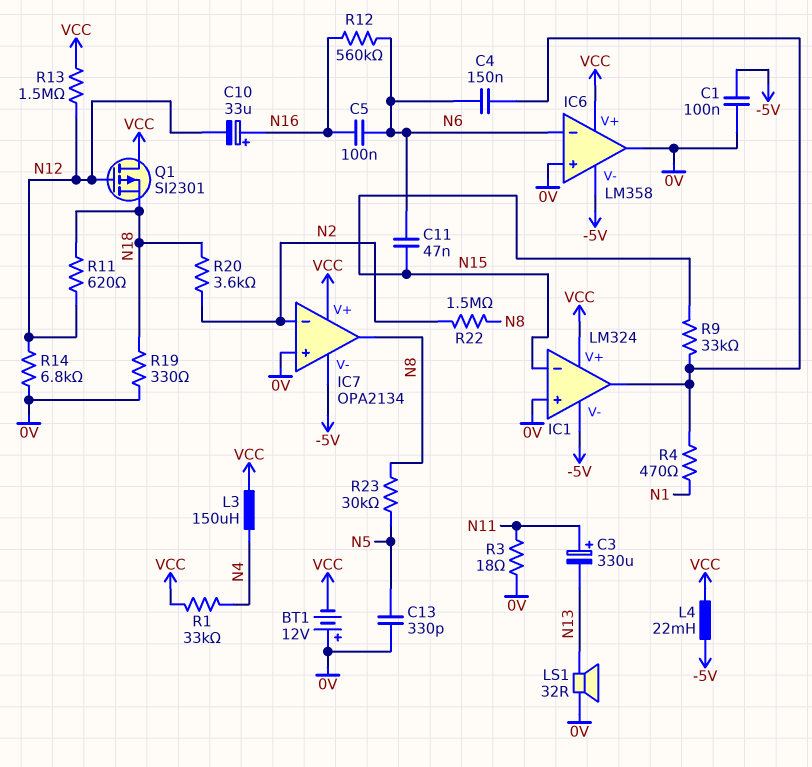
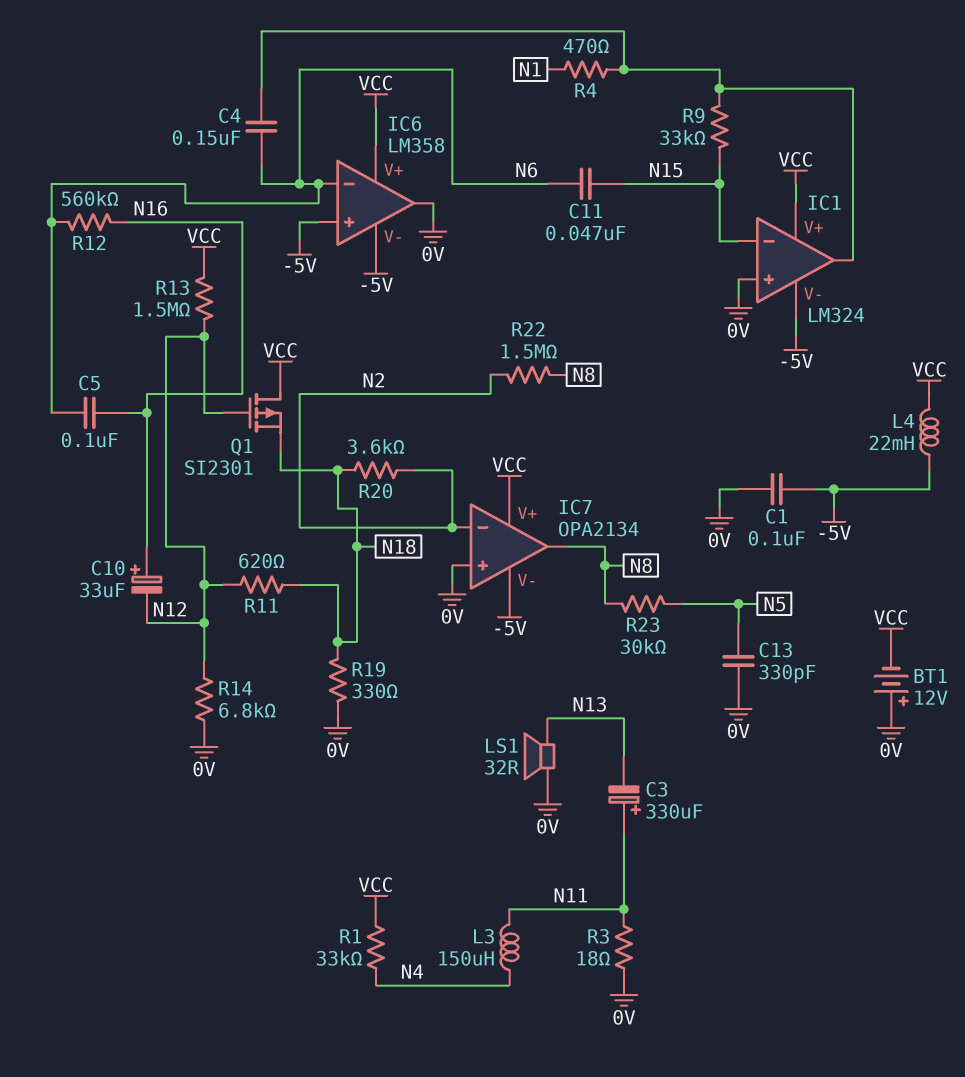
IC6 pin in+: 0V -> -5V
L3: 150uH (N4, VCC) -> 150uH (N4, N11)

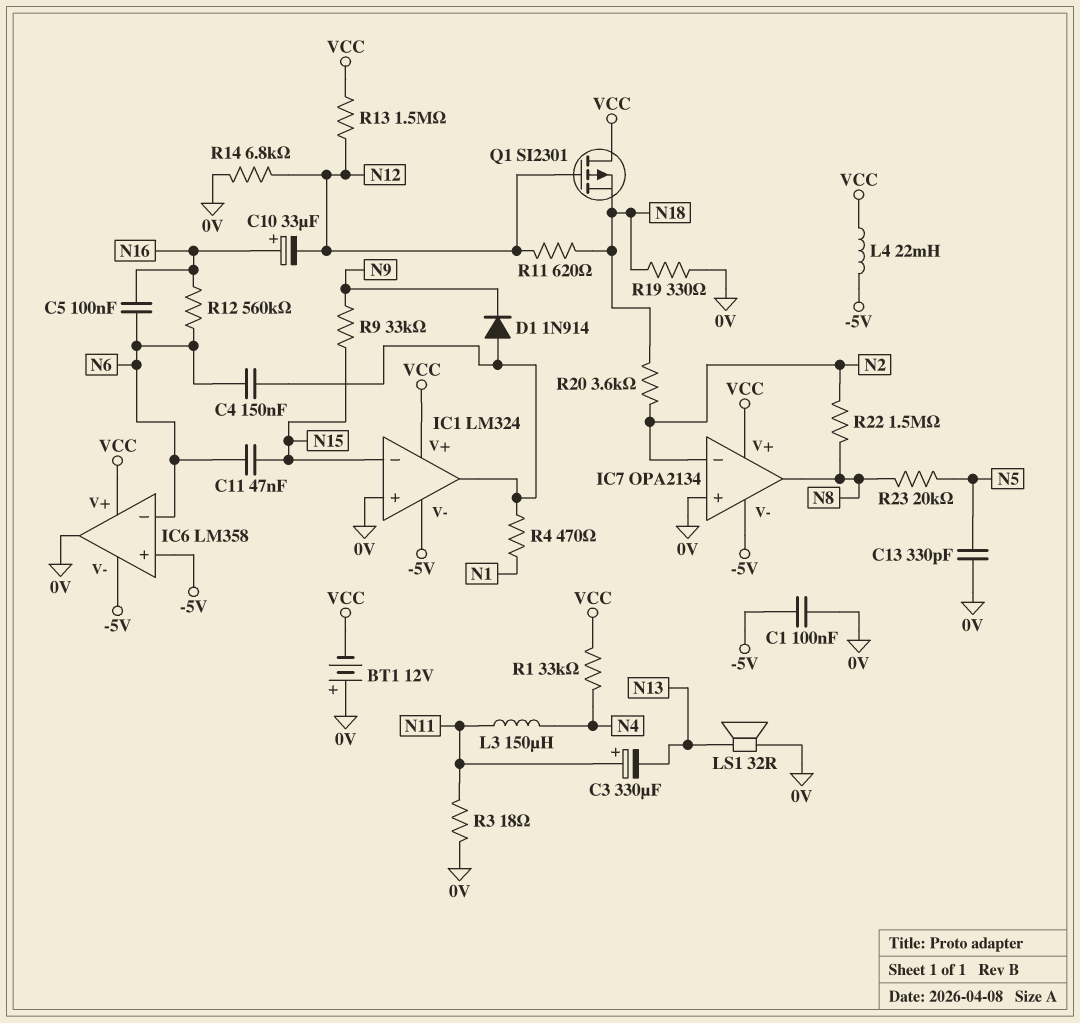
D1: none -> diode 1N914 (A IC1/out, K N9)
R9: 33k (IC1/out, N15) -> 33k (N9, N15)
R23: 30k (N5, N8) -> 20k (N5, N8)

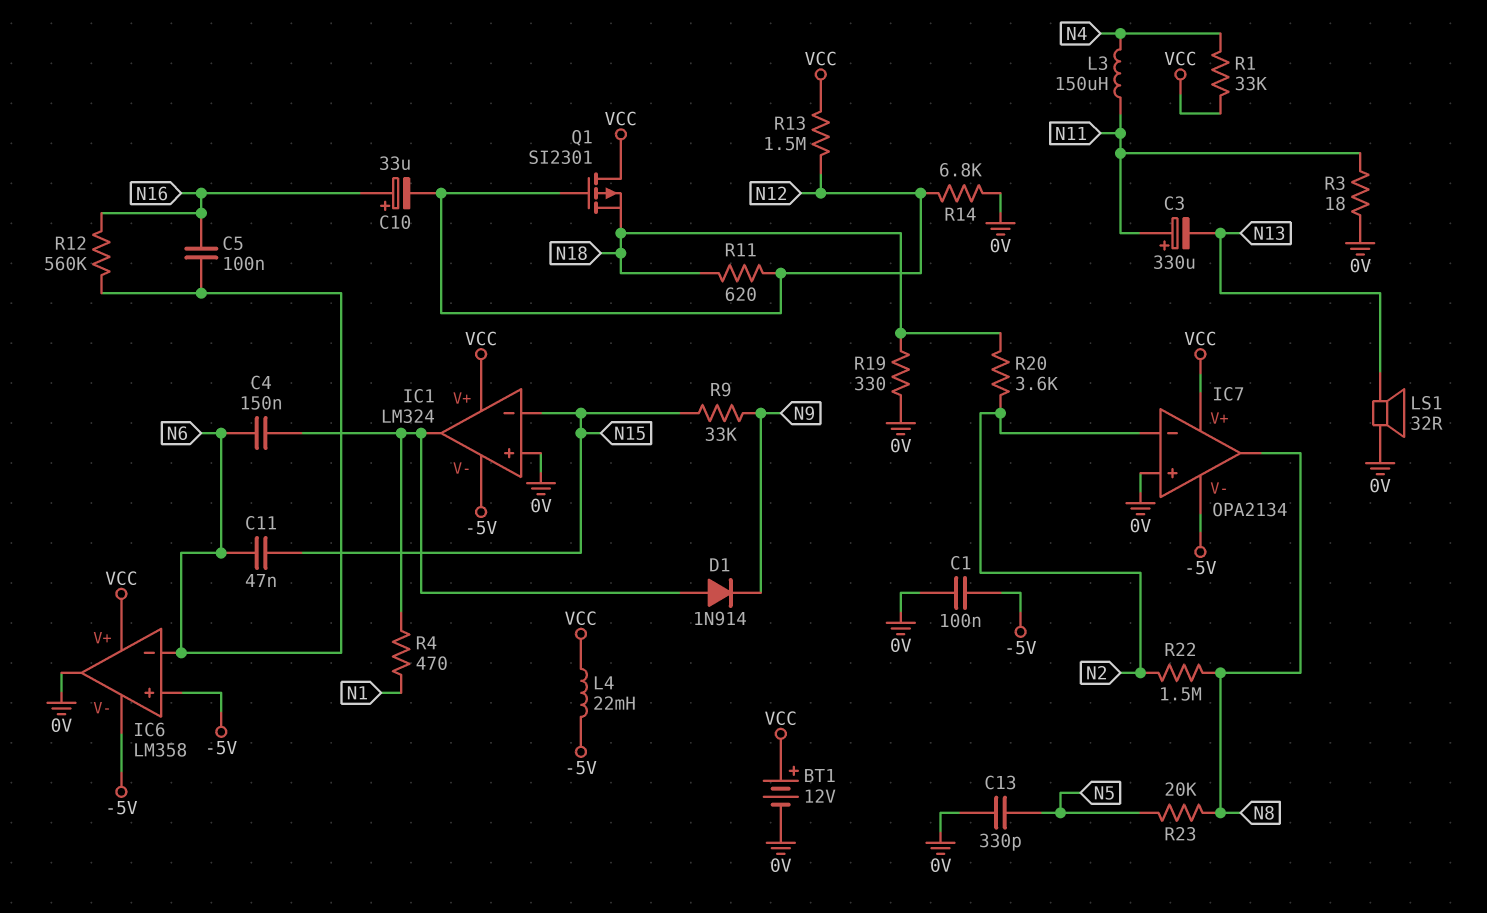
BT1: 12V (plus 0V, minus VCC) -> 12V (plus VCC, minus 0V)

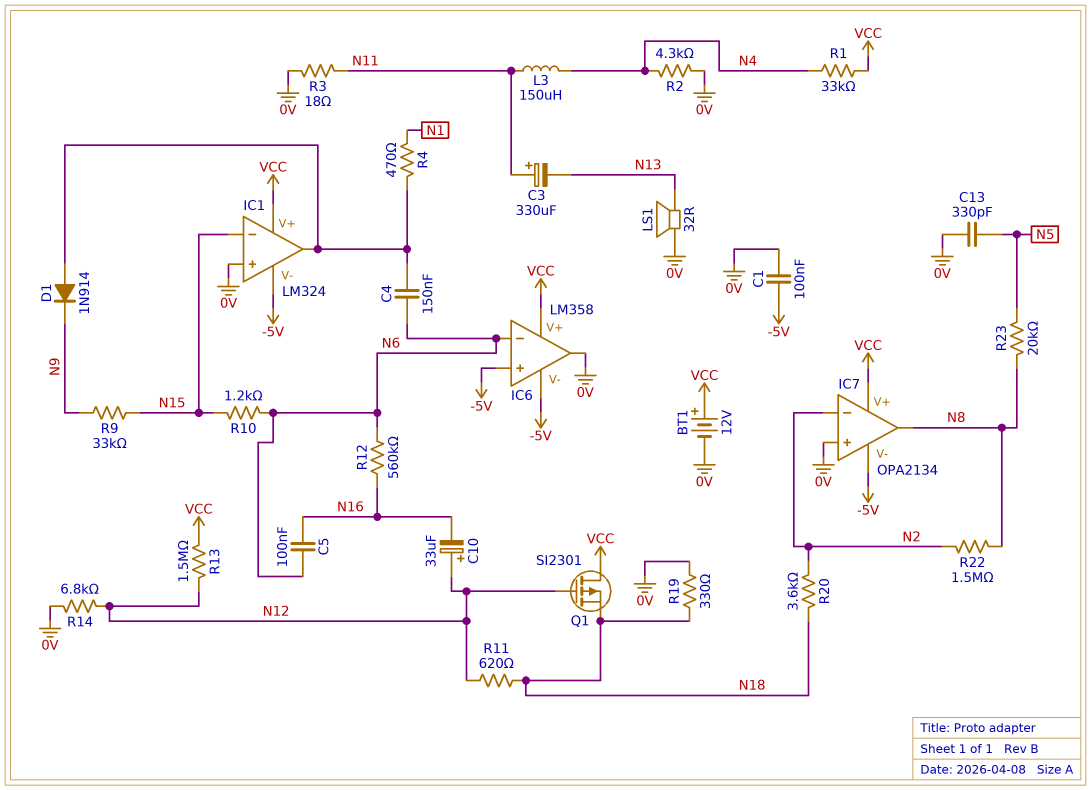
C10: 33uF (plus N16, minus N12) -> 33uF (plus N12, minus N16)
C11: 47nF (N6, N15) -> none
L4: 22mH (-5V, VCC) -> none
R2: none -> 4.3k (0V, N4)
R10: none -> 1.2k (N6, N15)

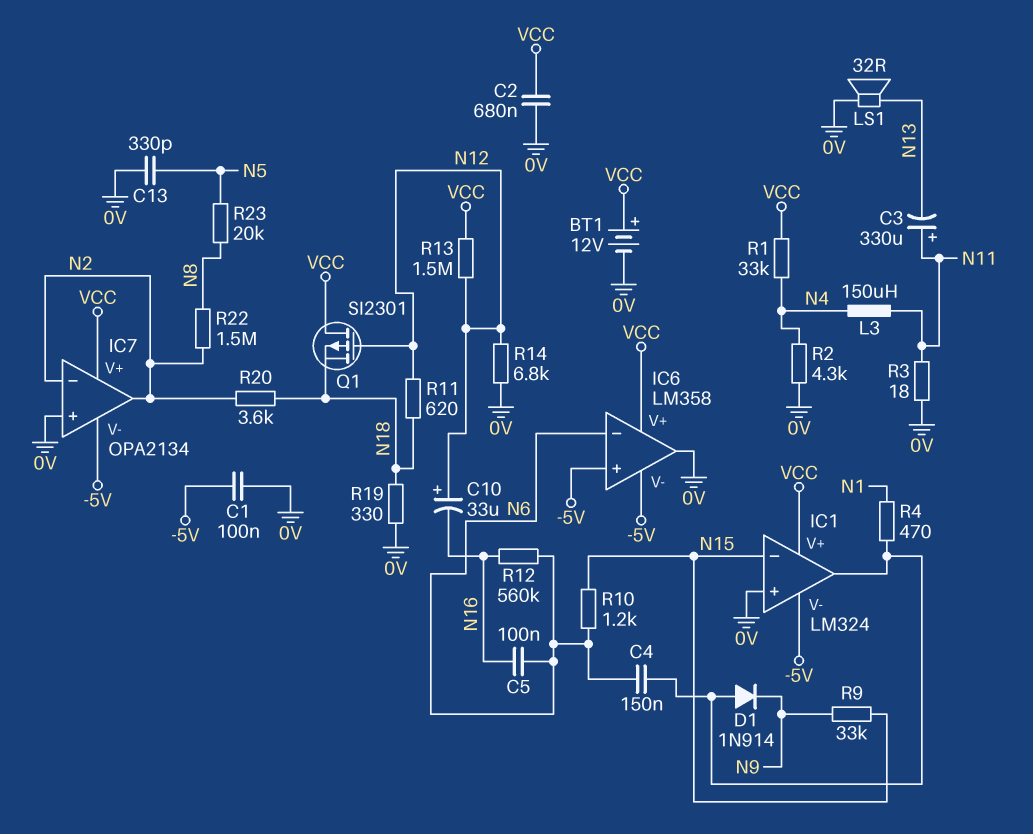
C2: none -> 680nF (0V, VCC)
IC7 pin out: N8 -> N2

